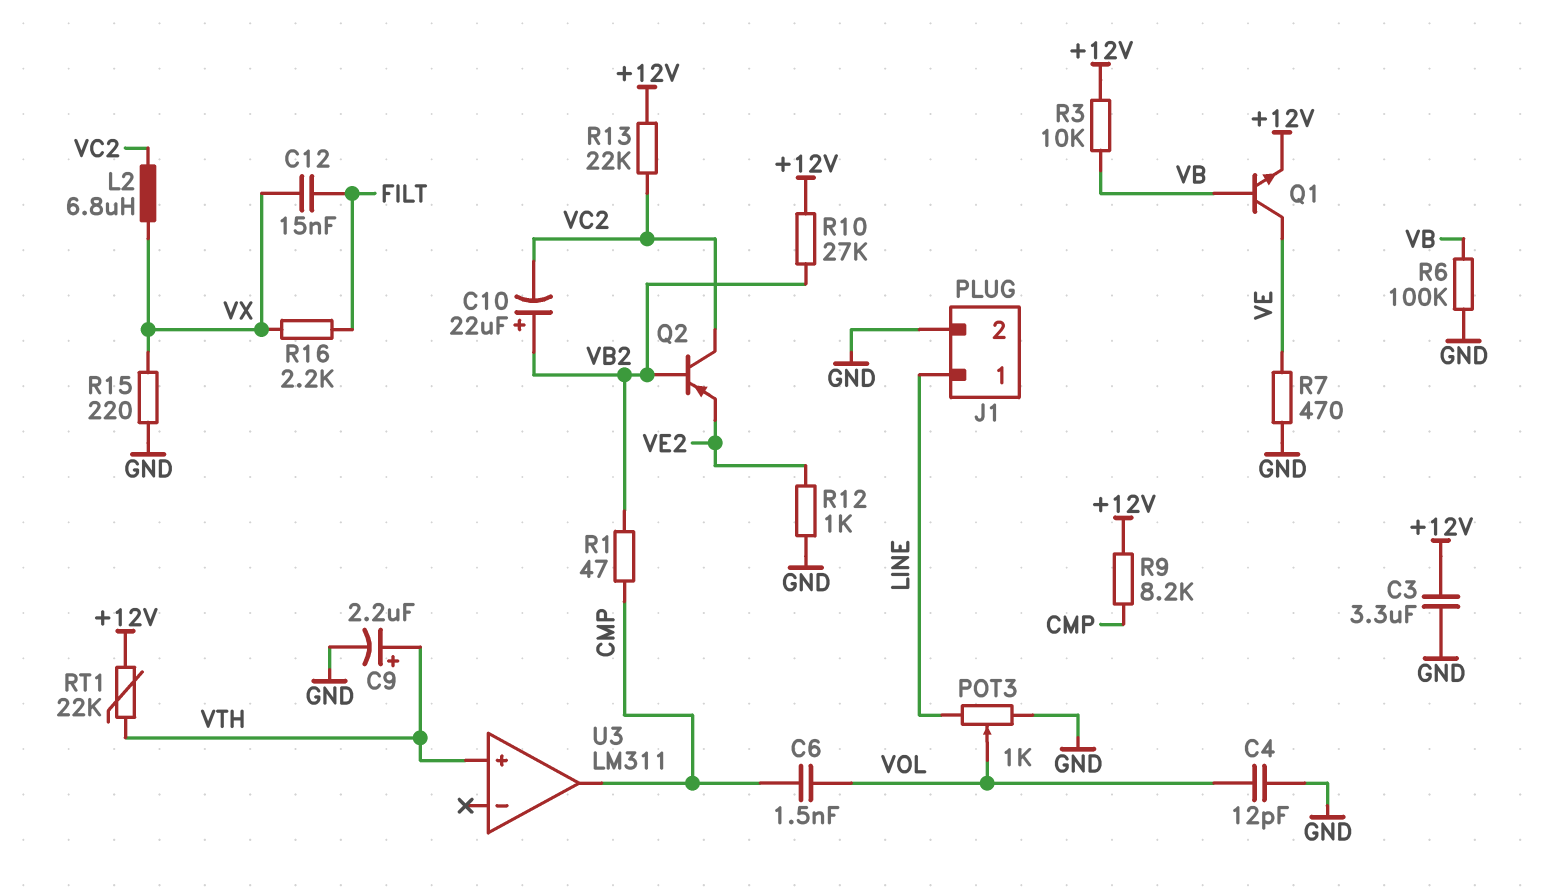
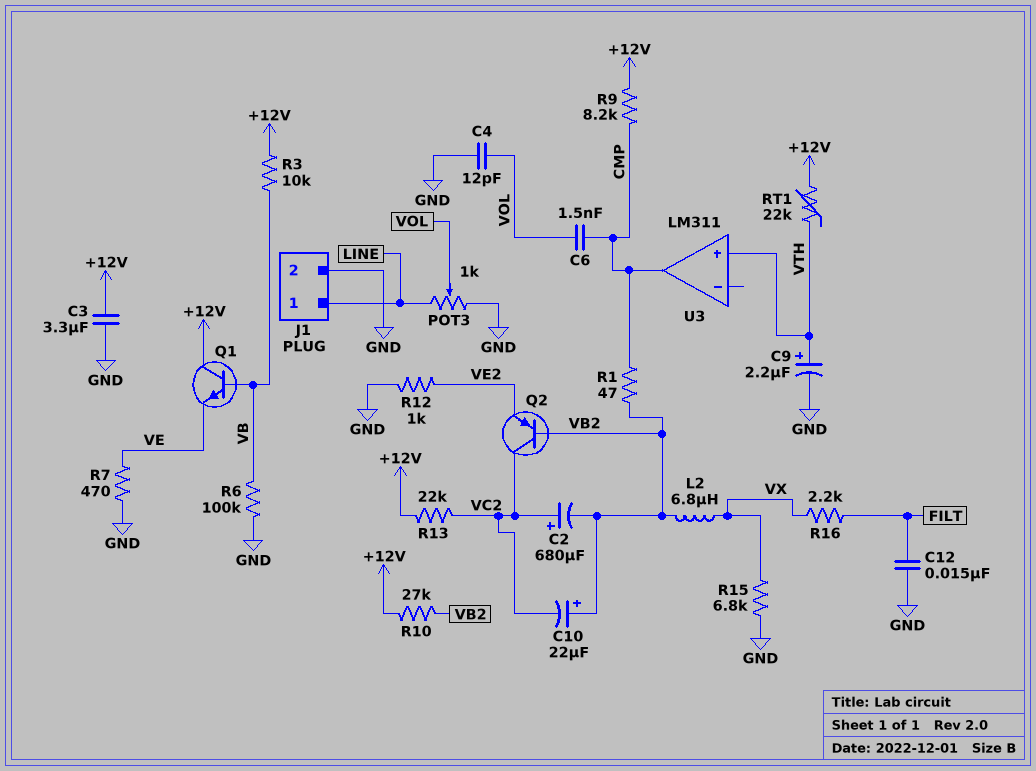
C2: none -> 680uF (plus VC2, minus VB2)
C12: 15nF (FILT, VX) -> 15nF (FILT, GND)
L2: 6.8uH (VC2, VX) -> 6.8uH (VB2, VX)
Q1: NPN (B VB, C VE, E +12V) -> NPN (B VB, C +12V, E VE)
R15: 220 (GND, VX) -> 6.8k (GND, VX)

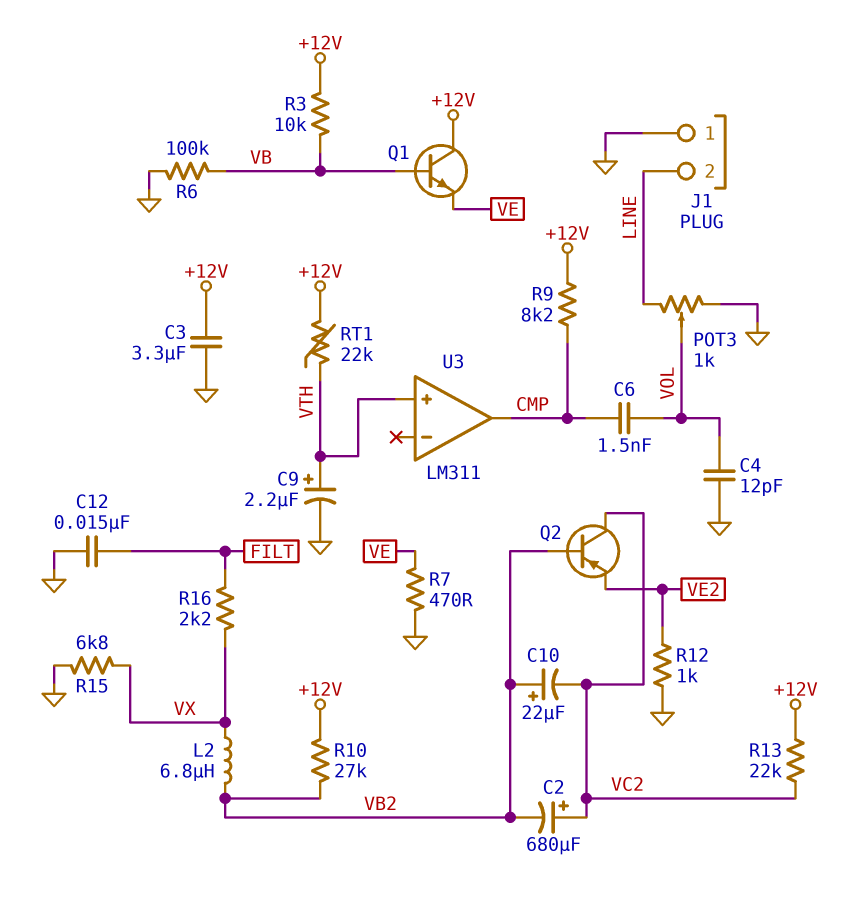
J1 pin 1: LINE -> GND
J1 pin 2: GND -> LINE
R1: 47 (CMP, VB2) -> none

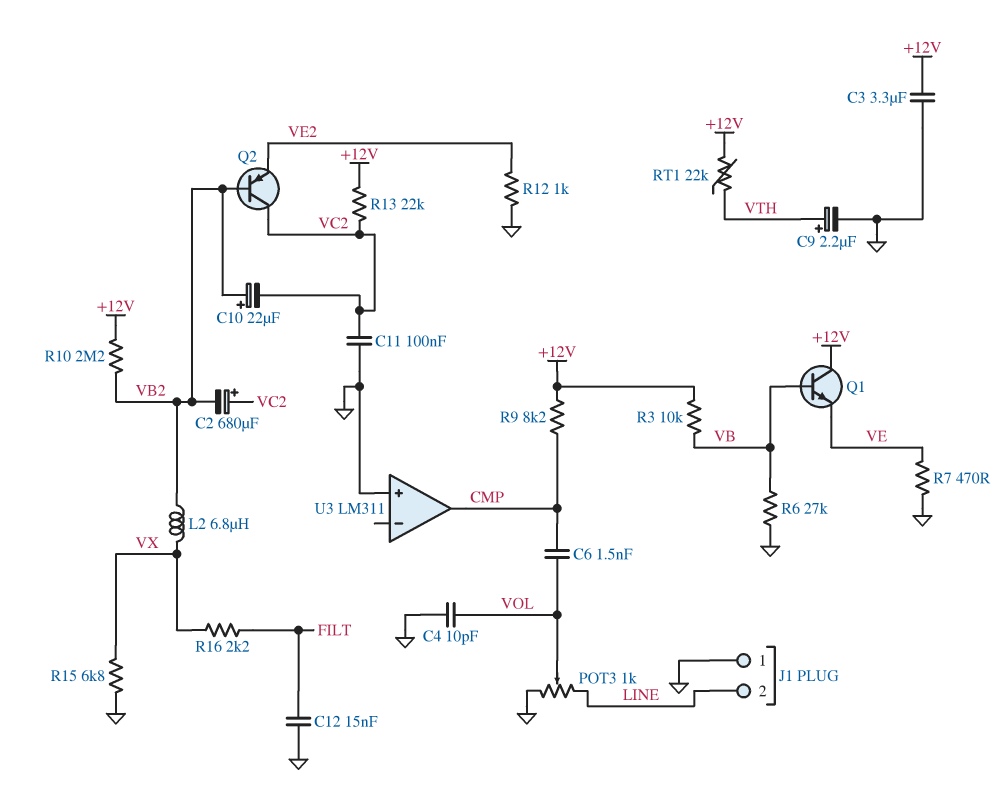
C4: 12pF (GND, VOL) -> 10pF (GND, VOL)
C11: none -> 100nF (GND, VC2)
R6: 100k (GND, VB) -> 27k (GND, VB)
R10: 27k (+12V, VB2) -> 2.2M (+12V, VB2)
U3 pin in+: VTH -> GND

